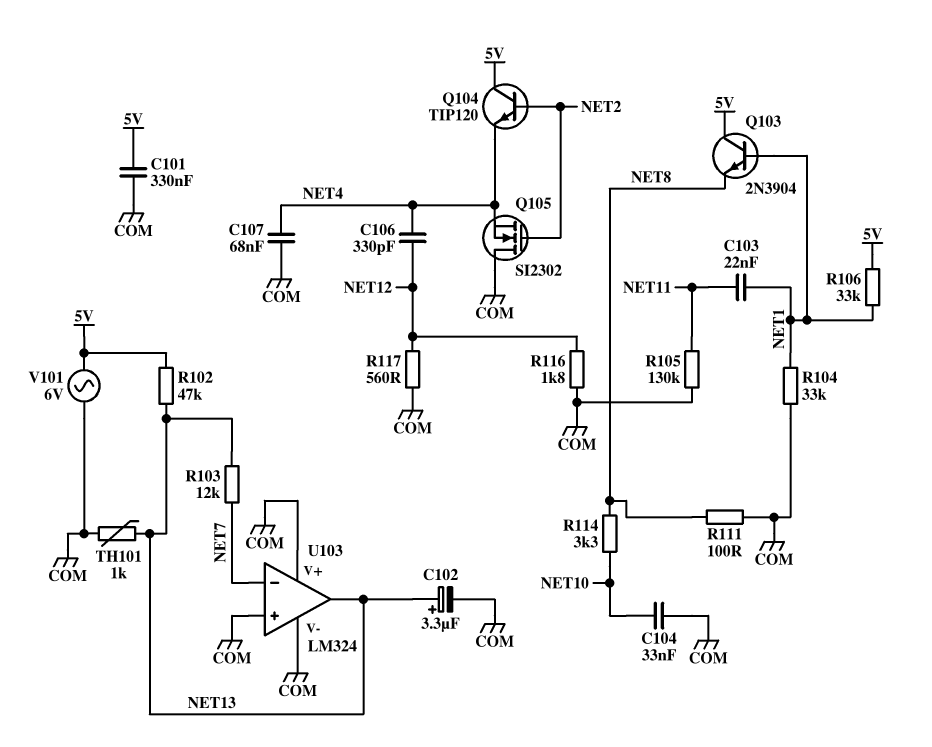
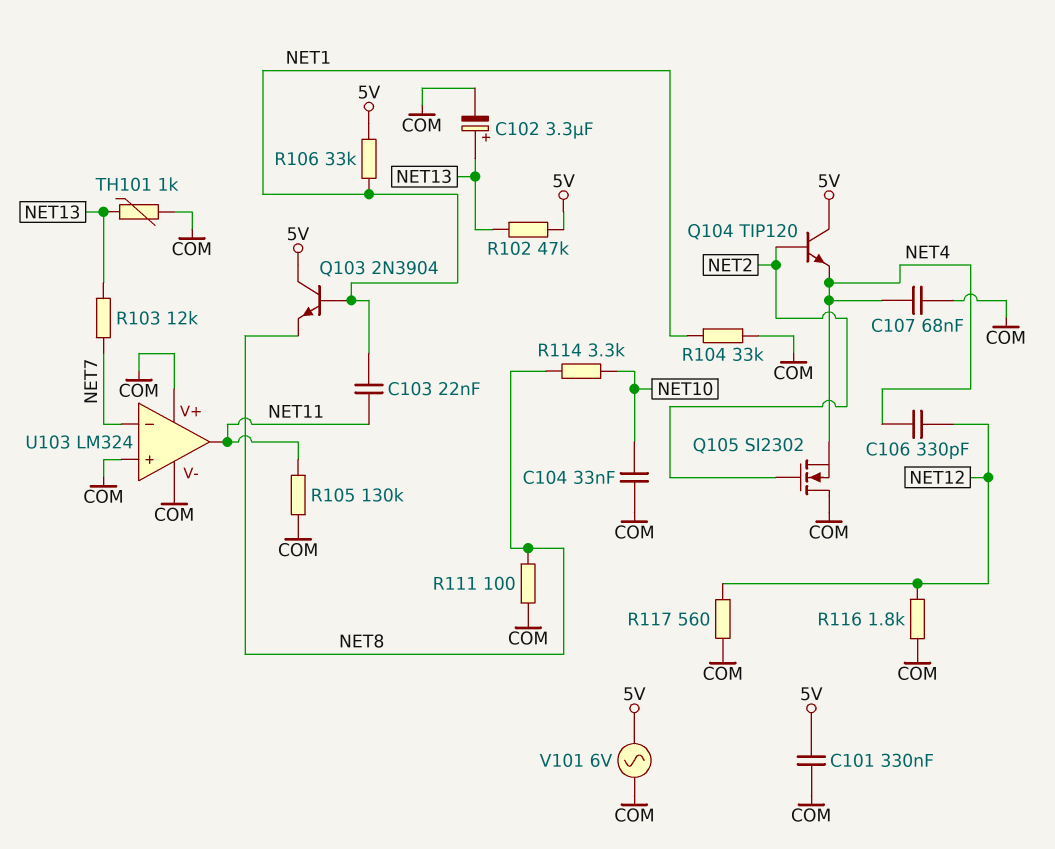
U103 pin out: NET13 -> NET11

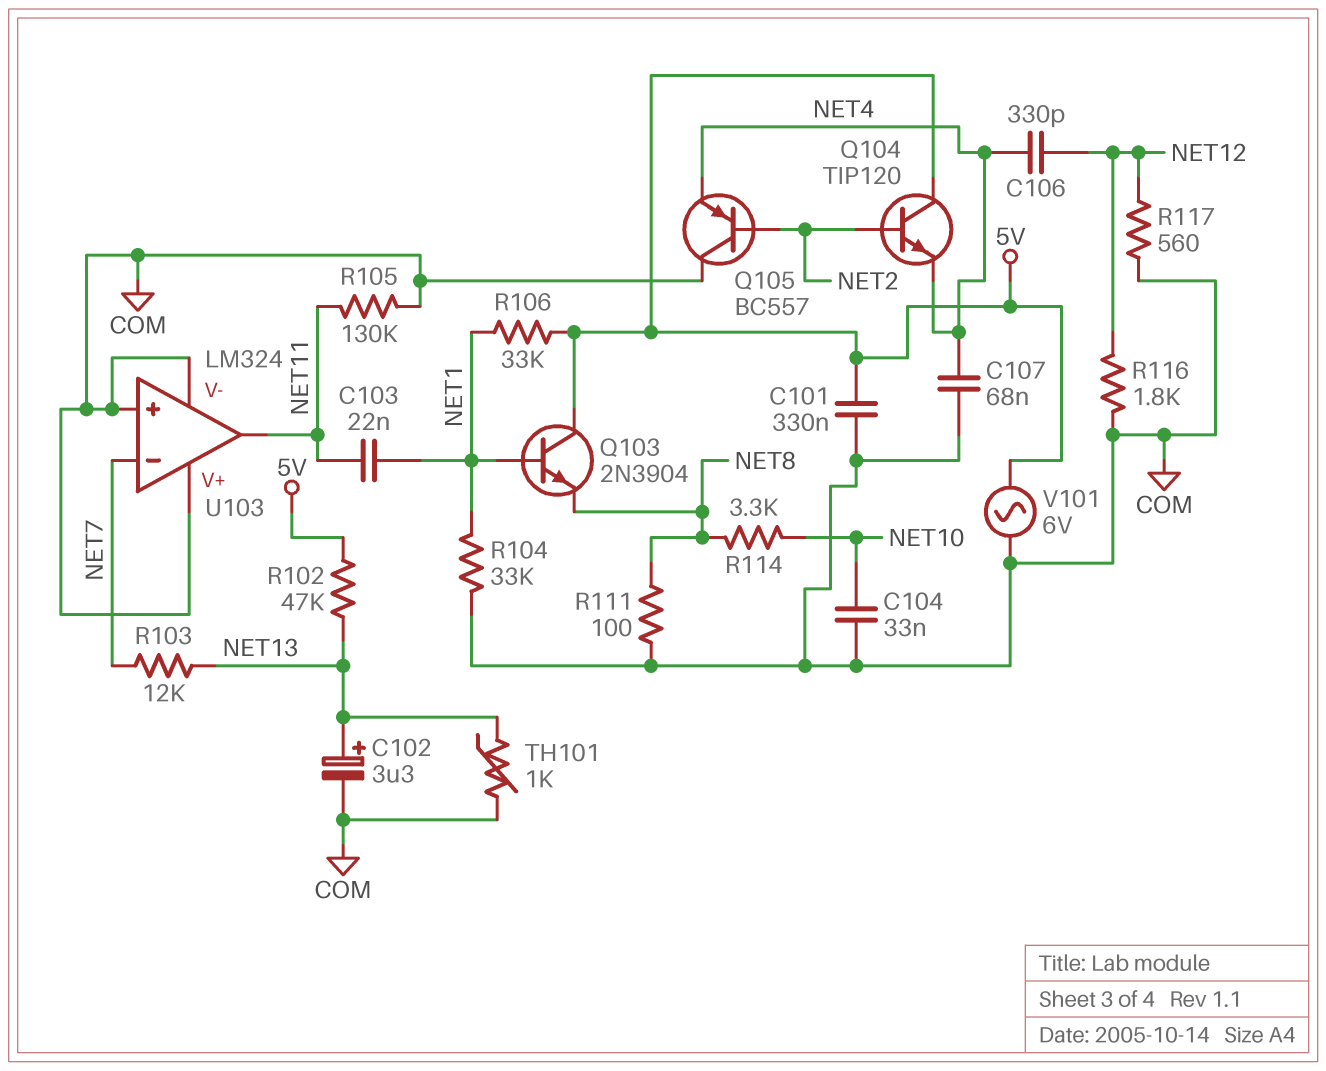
Q105: NMOS SI2302 (G NET2, D COM, S NET4) -> PNP BC557 (B NET2, C COM, E NET4)

